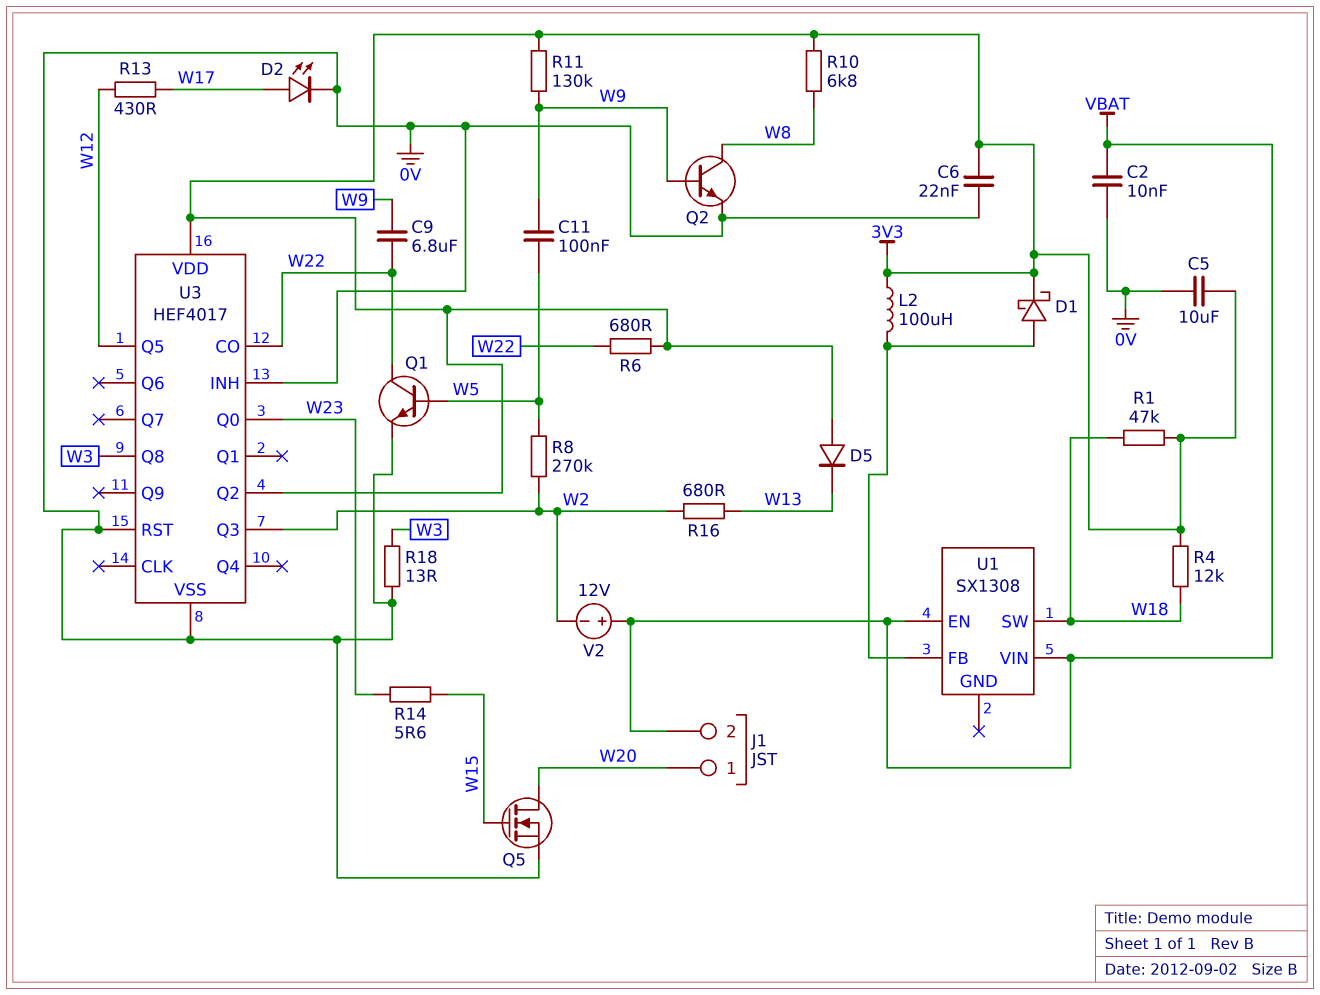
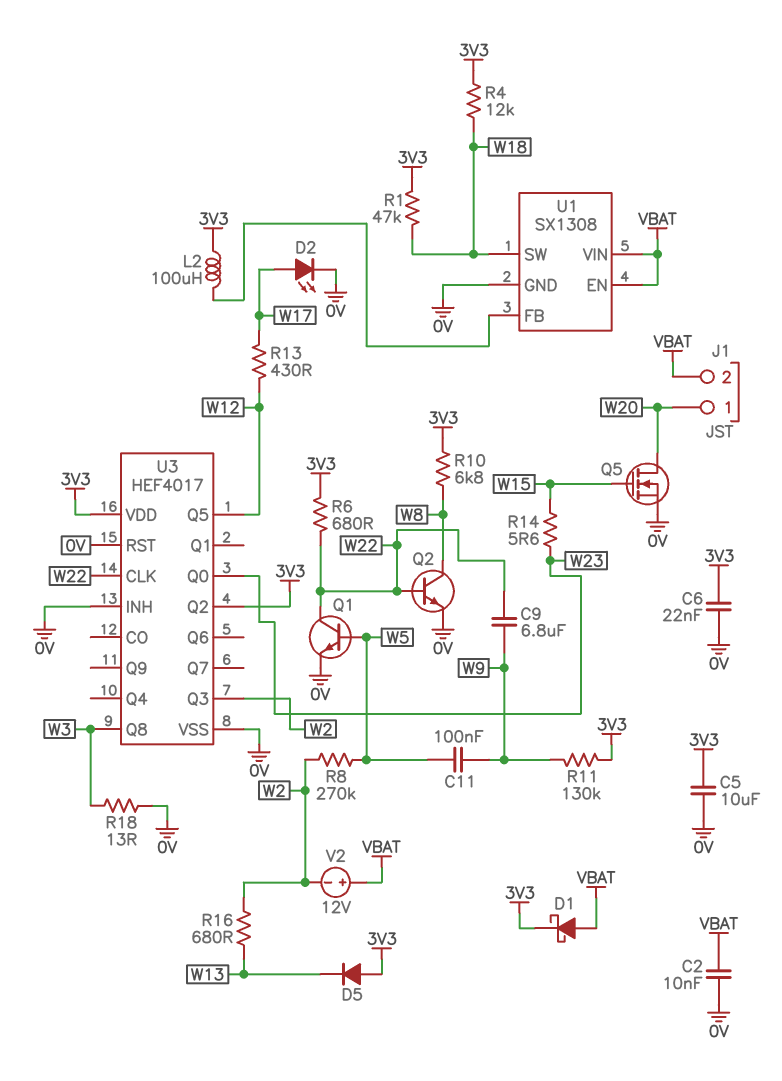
D1: schottky (A U1/FB, K 3V3) -> schottky (A VBAT, K 3V3)
Q2: NPN (B W9, C W8, E 0V) -> NPN (B W22, C W8, E 0V)
U1 pin GND: none -> 0V
U3 pin CLK: none -> W22
U3 pin CO: W22 -> none

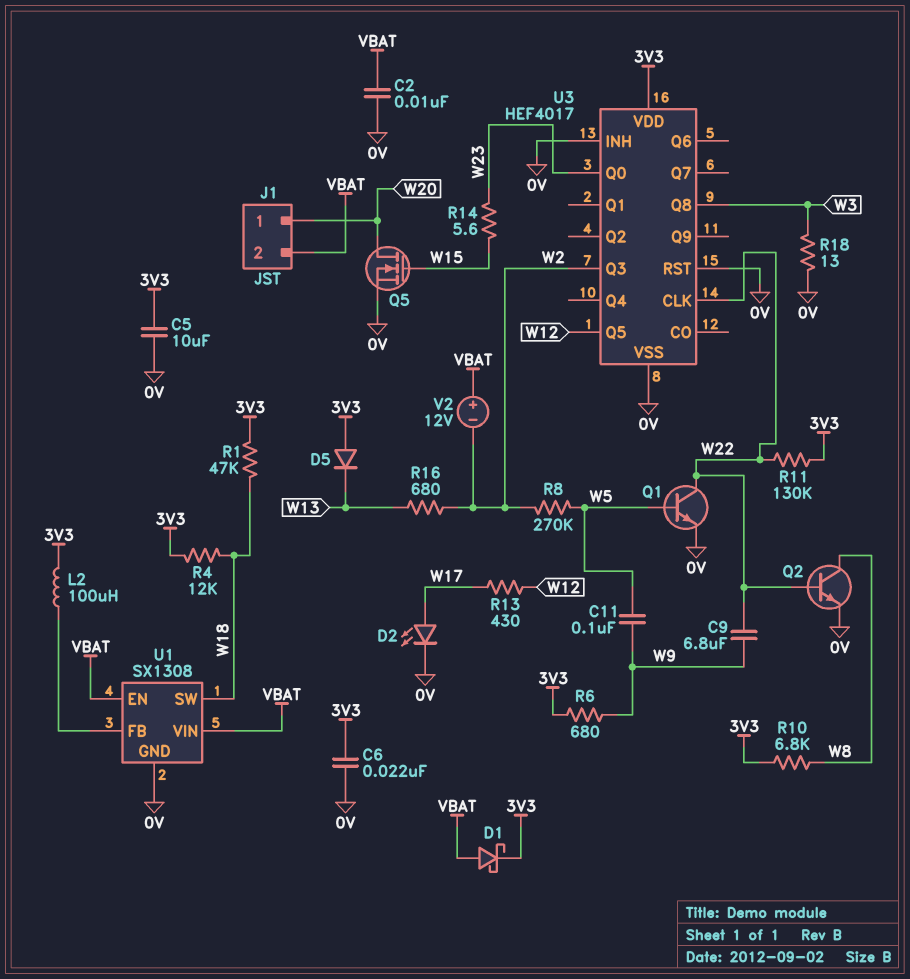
R6: 680 (3V3, W22) -> 680 (3V3, W9)
R11: 130k (3V3, W9) -> 130k (3V3, W22)
U3 pin Q2: 3V3 -> none

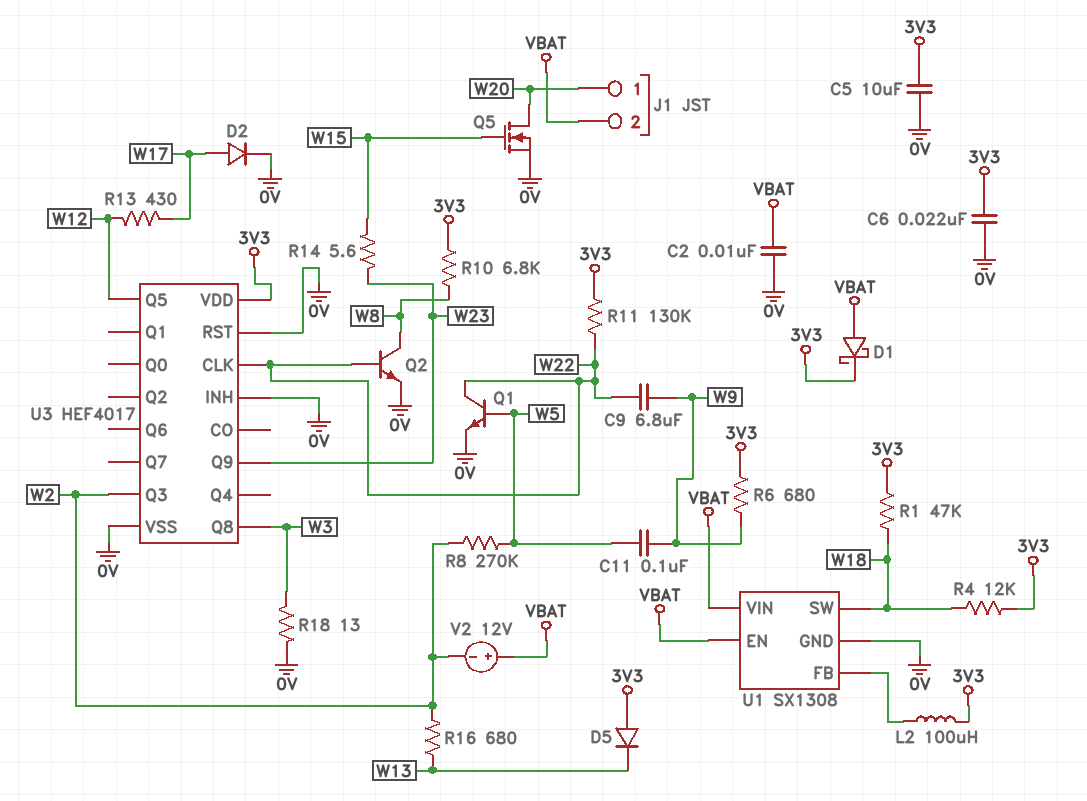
D2: LED (A W17, K 0V) -> diode (A W17, K 0V)
U3 pin Q0: W23 -> none
U3 pin Q9: none -> W23

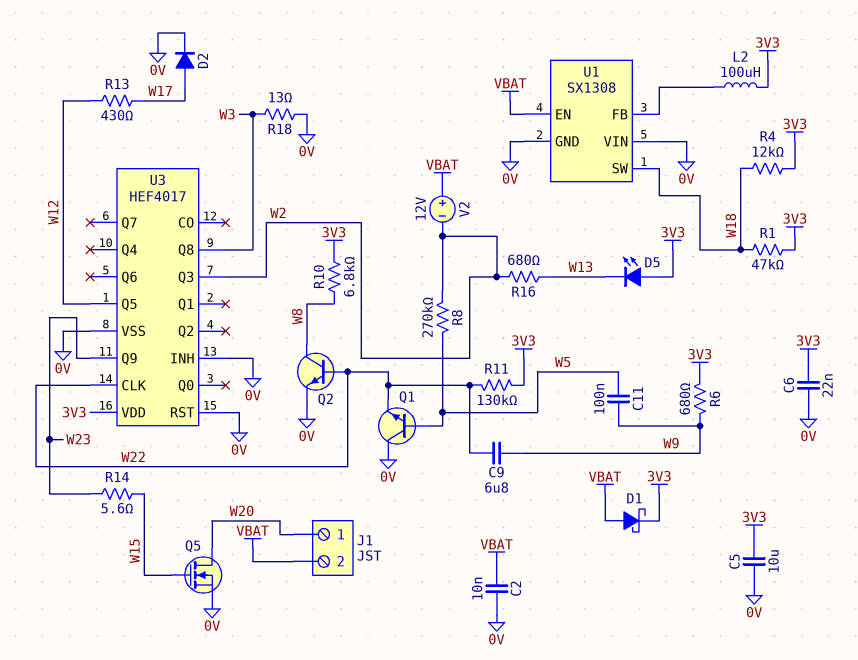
D5: diode (A 3V3, K W13) -> LED (A 3V3, K W13)
Q1: NPN (B W5, C W22, E 0V) -> NPN (B W5, C 0V, E W22)
U1 pin VIN: VBAT -> 0V

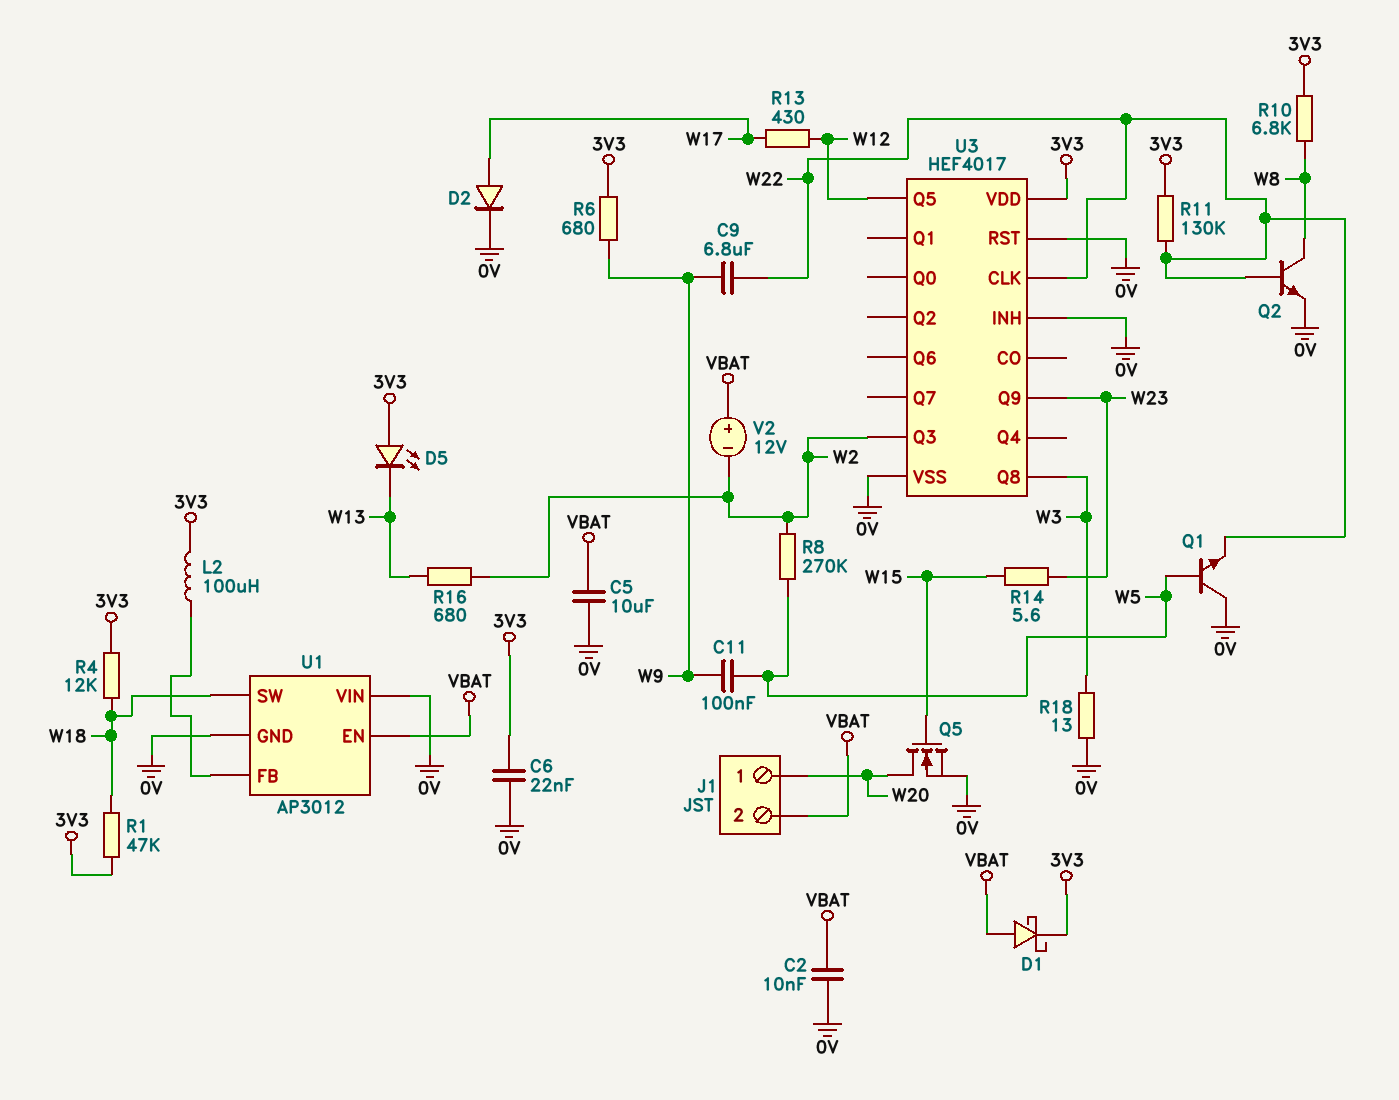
C5: 10uF (0V, 3V3) -> 10uF (0V, VBAT)
U1: SX1308 -> AP3012

